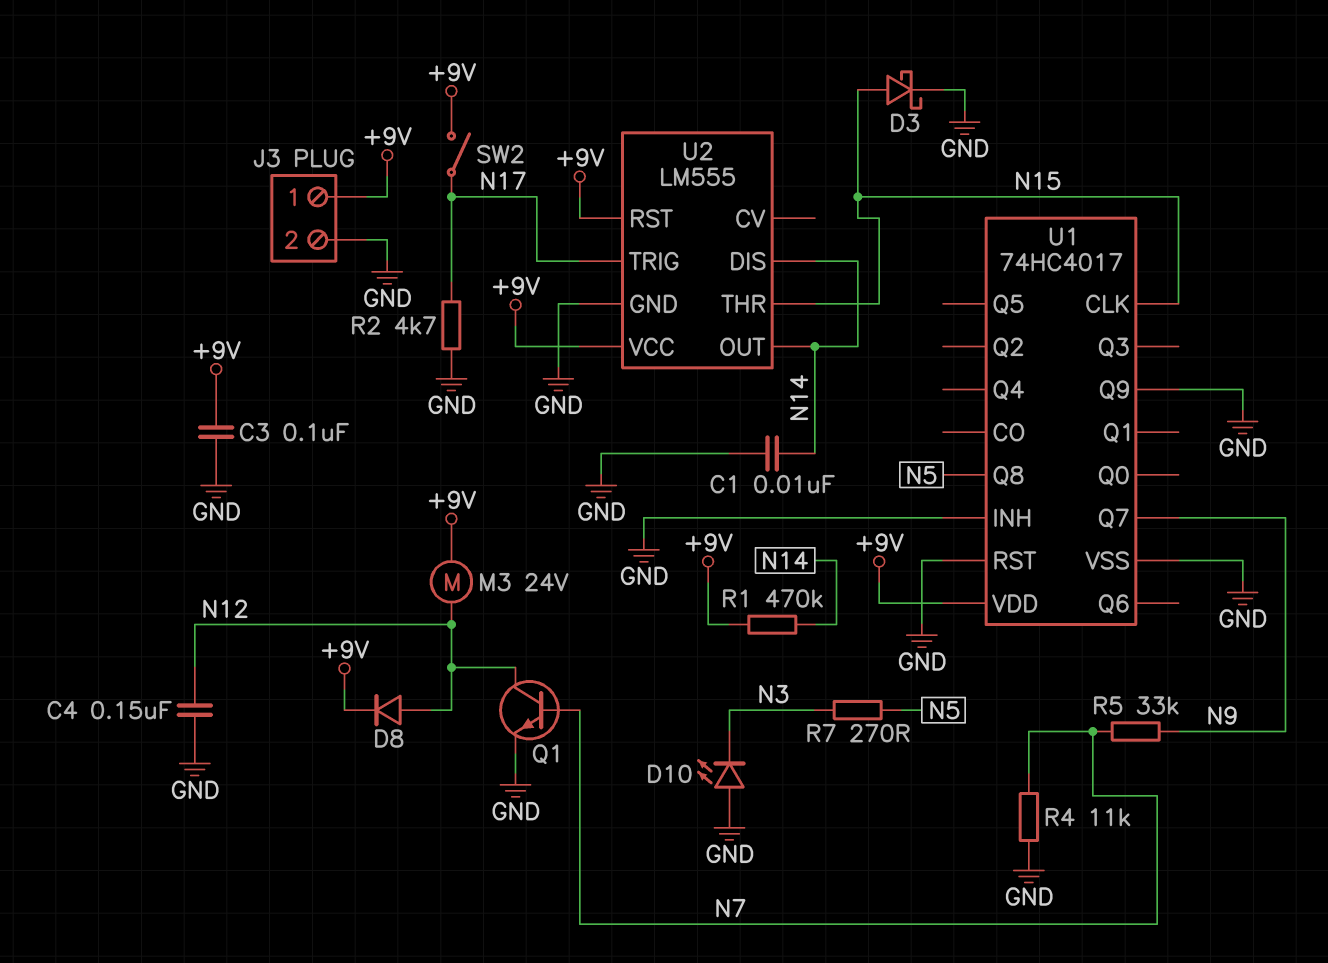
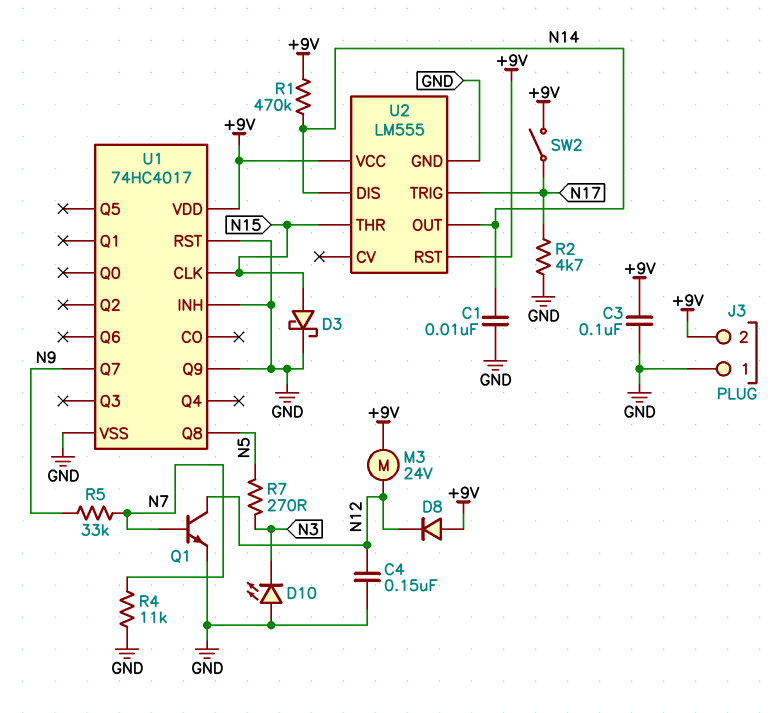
D8: diode (A N12, K +9V) -> diode (A +9V, K N12)
J3 pin 1: +9V -> GND
J3 pin 2: GND -> +9V

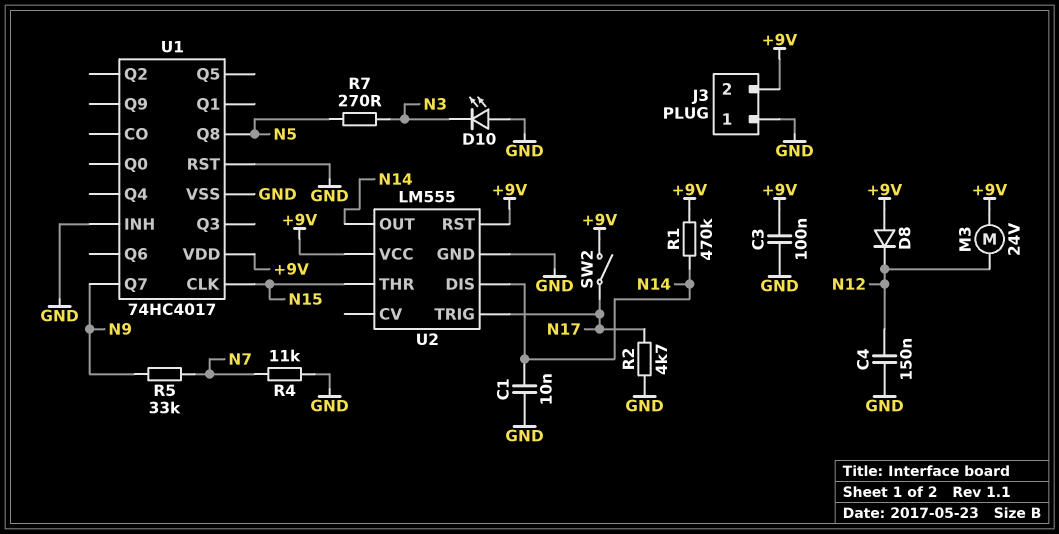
D3: schottky (A N15, K GND) -> none
Q1: NPN (B N7, C N12, E GND) -> none
U1 pin Q9: GND -> none

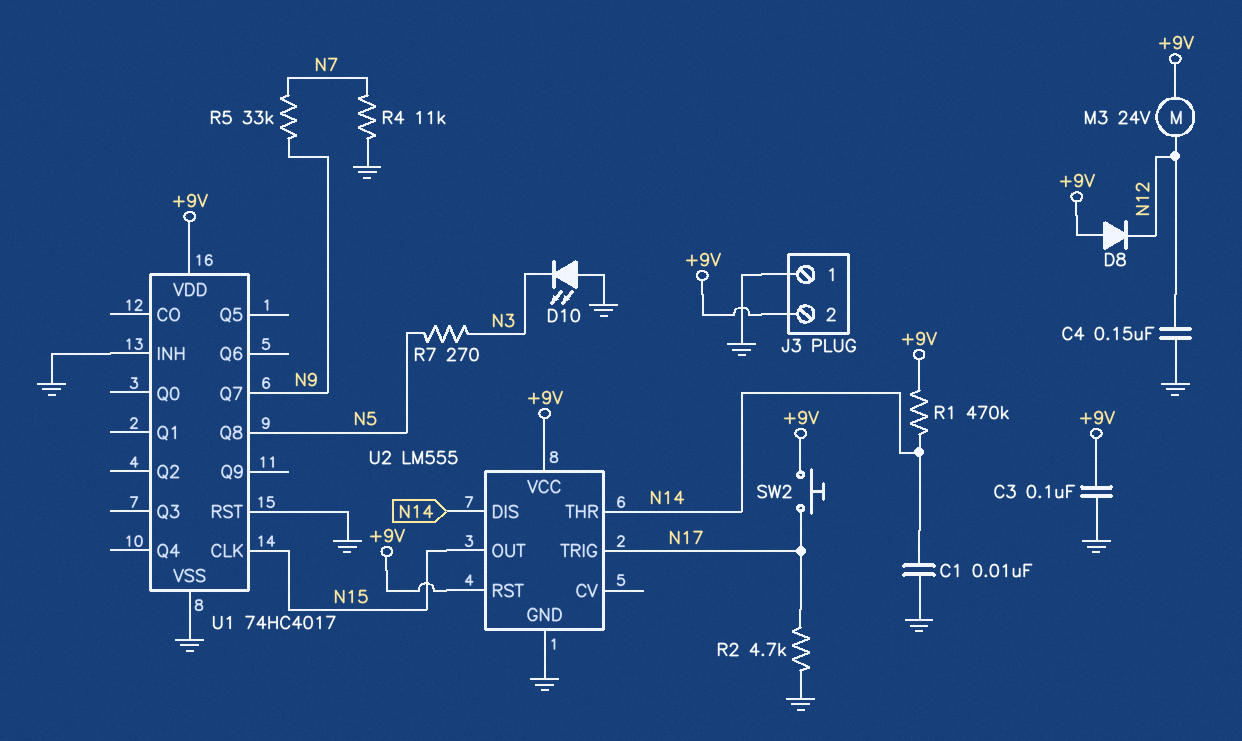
SW2: switch (+9V, N17) -> button (+9V, N17)
U2 pin OUT: N14 -> N15
U2 pin THR: N15 -> N14

